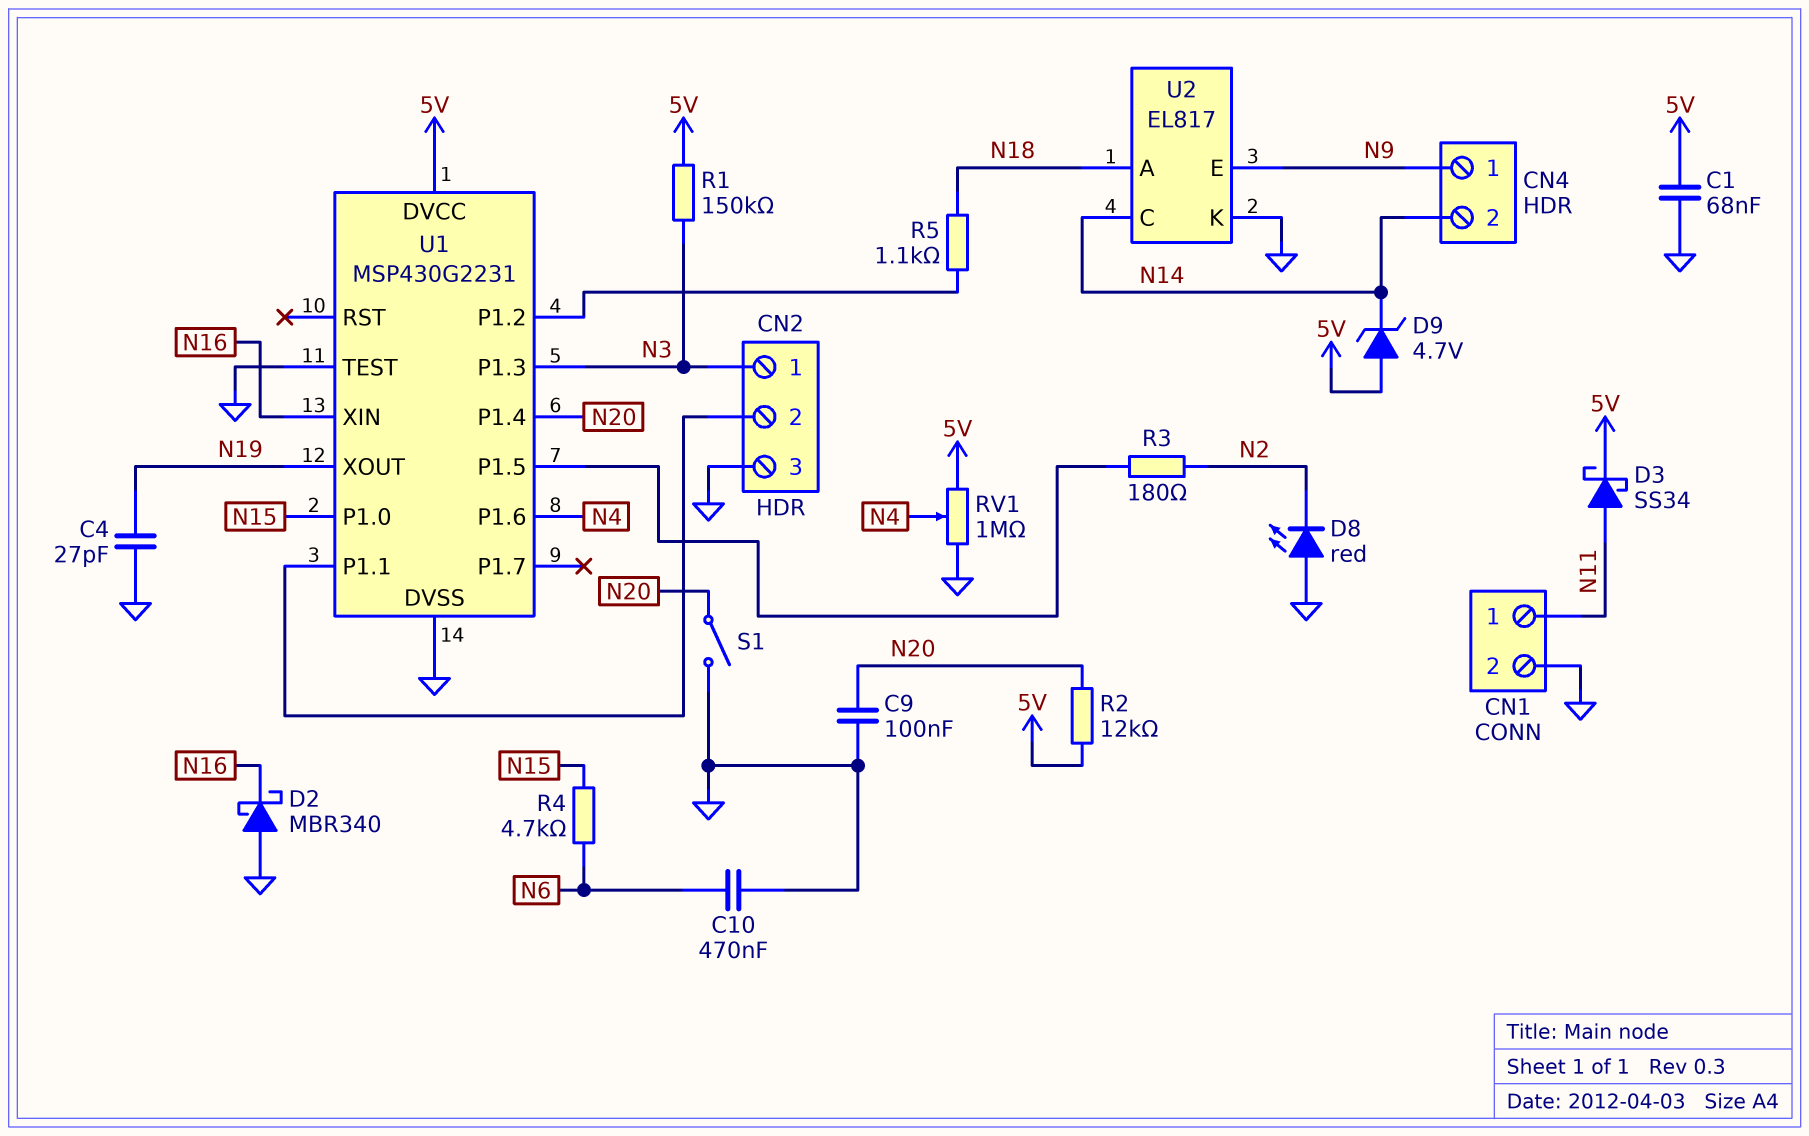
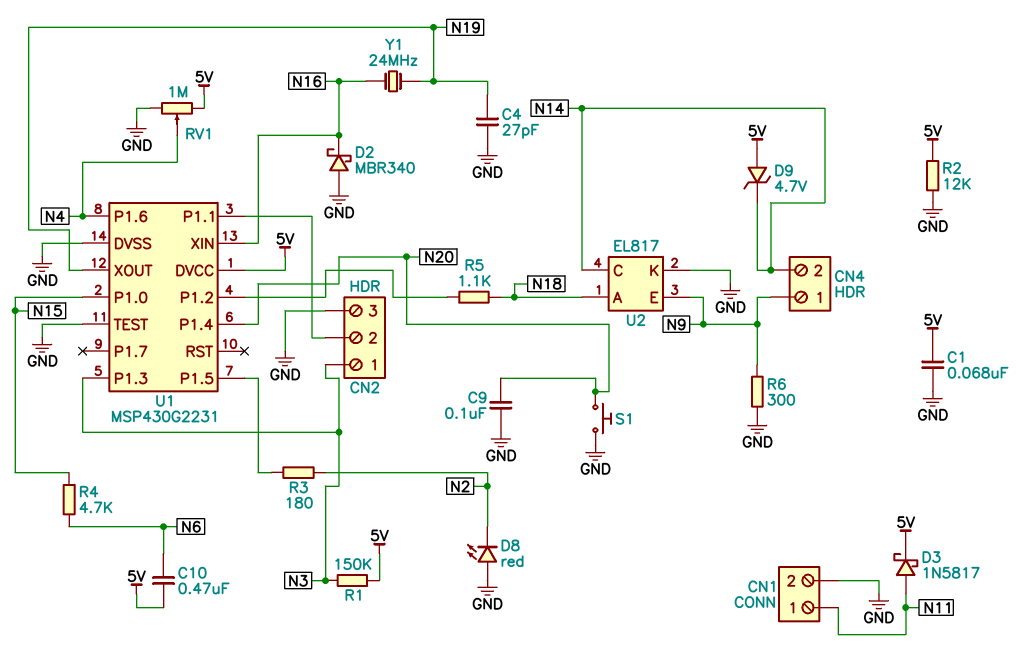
C10: 470nF (GND, N6) -> 470nF (5V, N6)
D3: schottky SS34 (A N11, K 5V) -> schottky 1N5817 (A N11, K 5V)
R2: 12k (5V, N20) -> 12k (5V, GND)
R6: none -> 300 (GND, N9)
S1: switch (GND, N20) -> button (GND, N20)
Y1: none -> 24MHz (N16, N19)

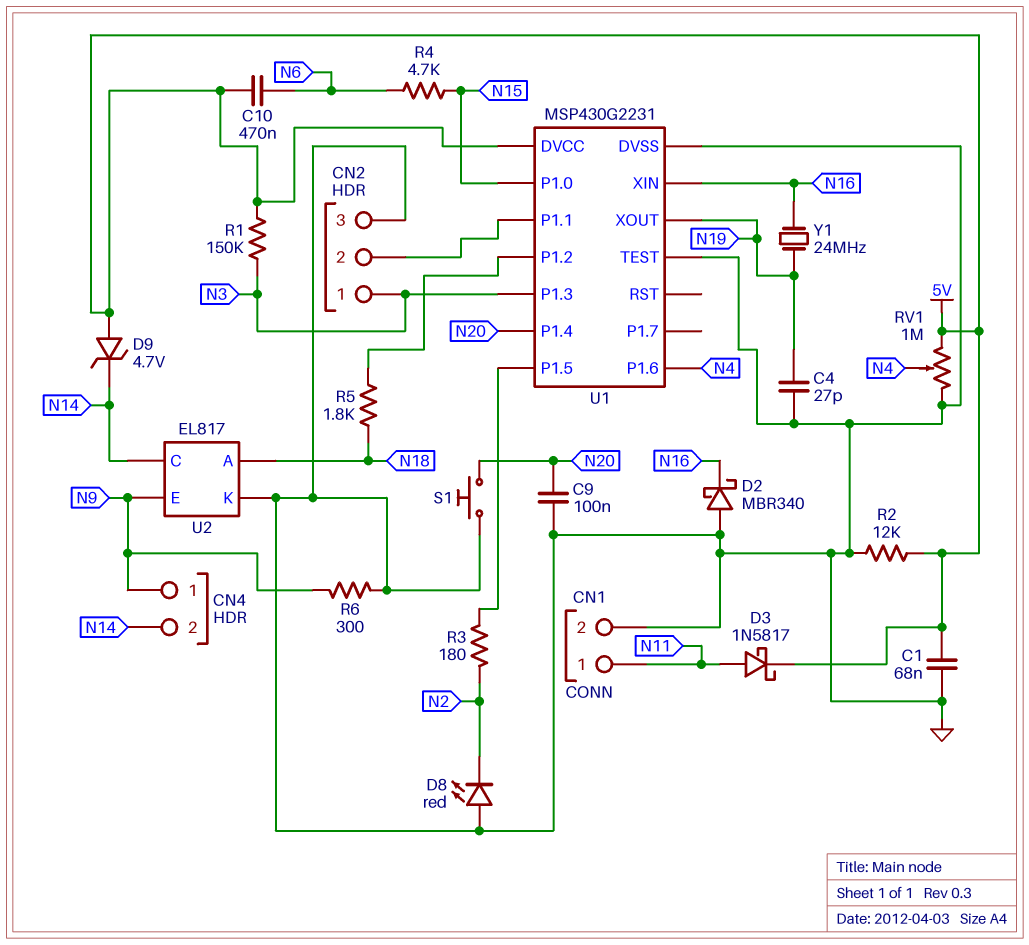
R5: 1.1k (N18, U1/P1.2) -> 1.8k (N18, U1/P1.2)

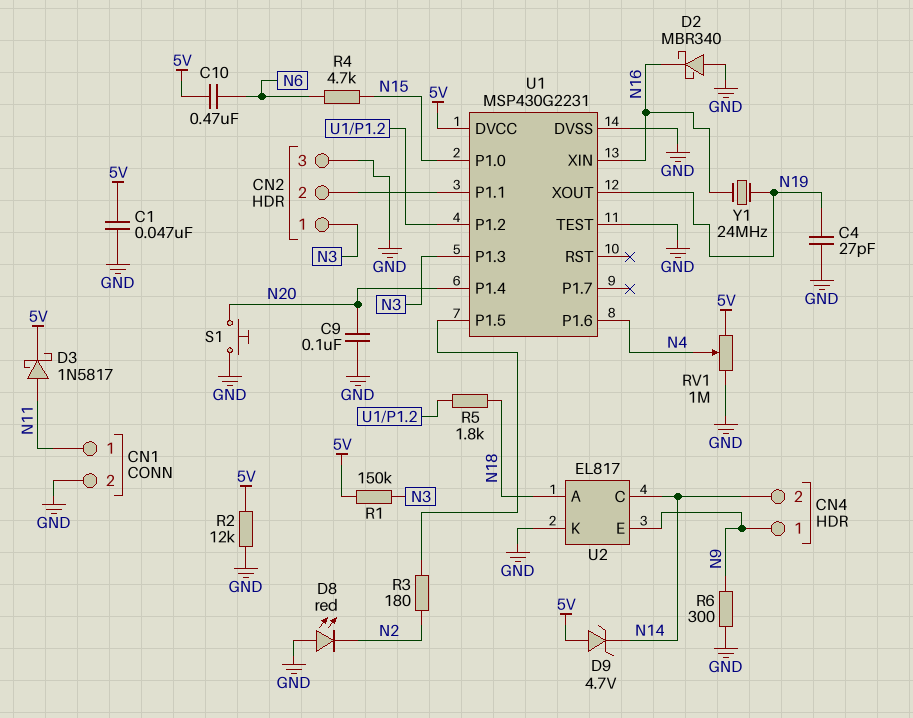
C1: 68nF (5V, GND) -> 47nF (5V, GND)

